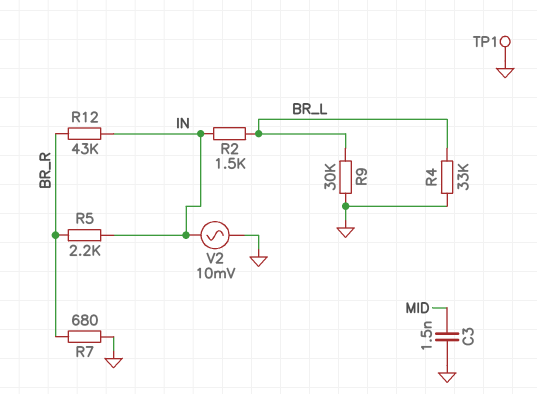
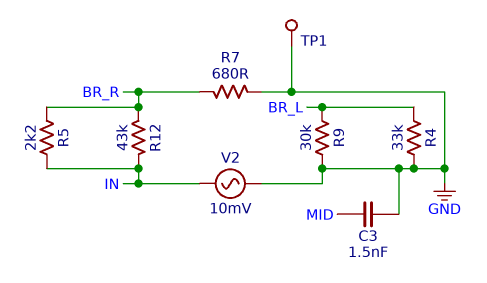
R2: 1.5k (BR_L, IN) -> none

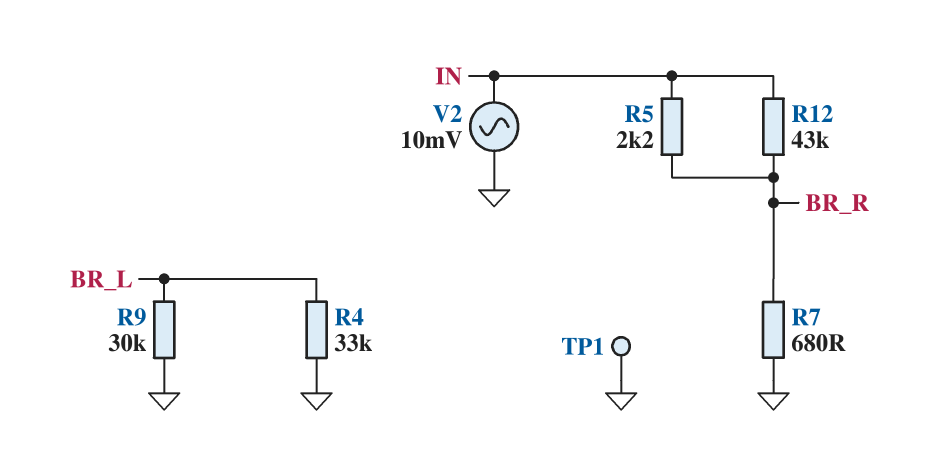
C3: 1.5nF (GND, MID) -> none

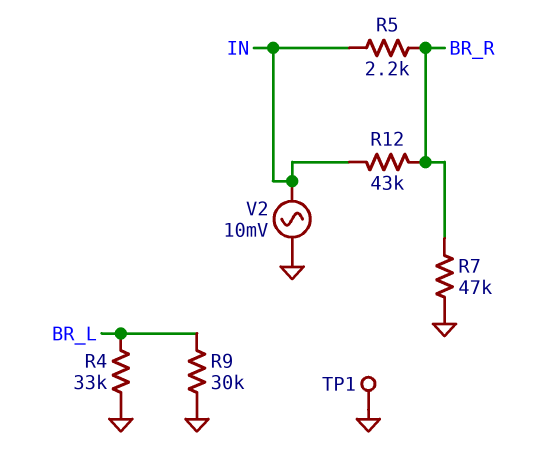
R7: 680 (BR_R, GND) -> 47k (BR_R, GND)

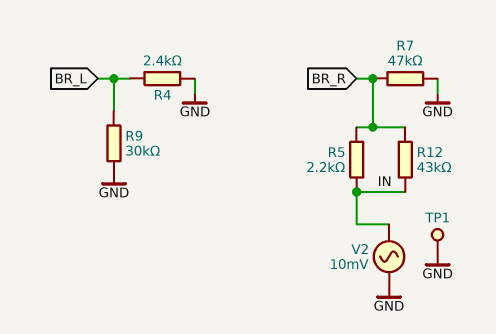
R4: 33k (BR_L, GND) -> 2.4k (BR_L, GND)

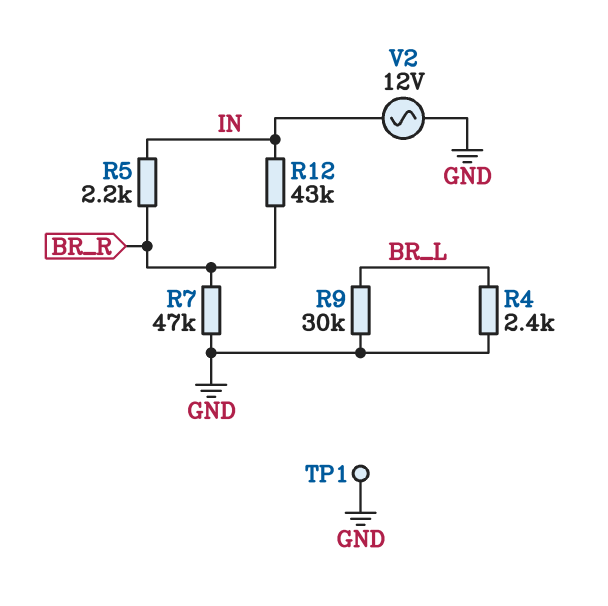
V2: AC 10mV (GND, IN) -> AC 12V (GND, IN)

